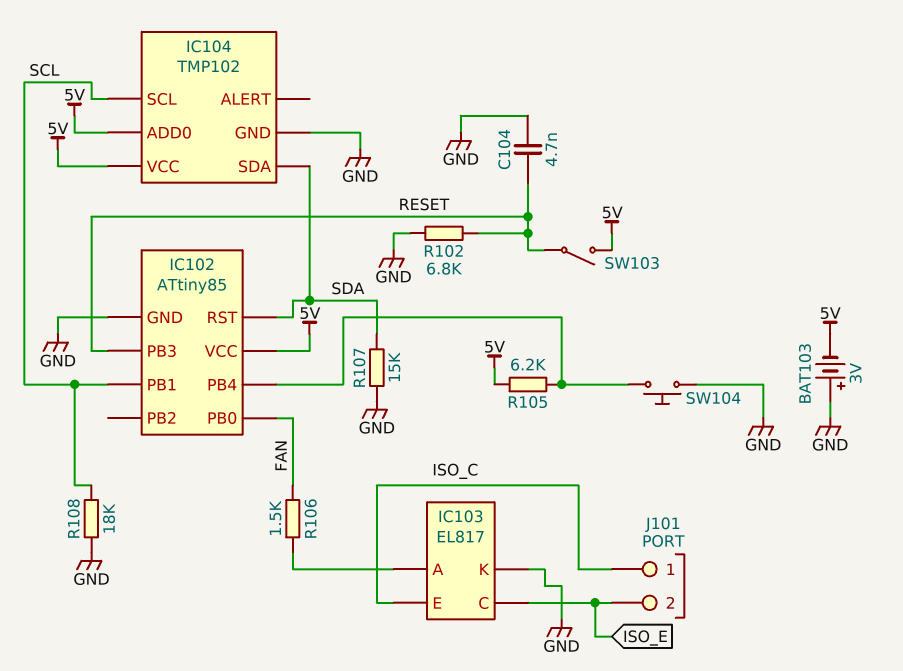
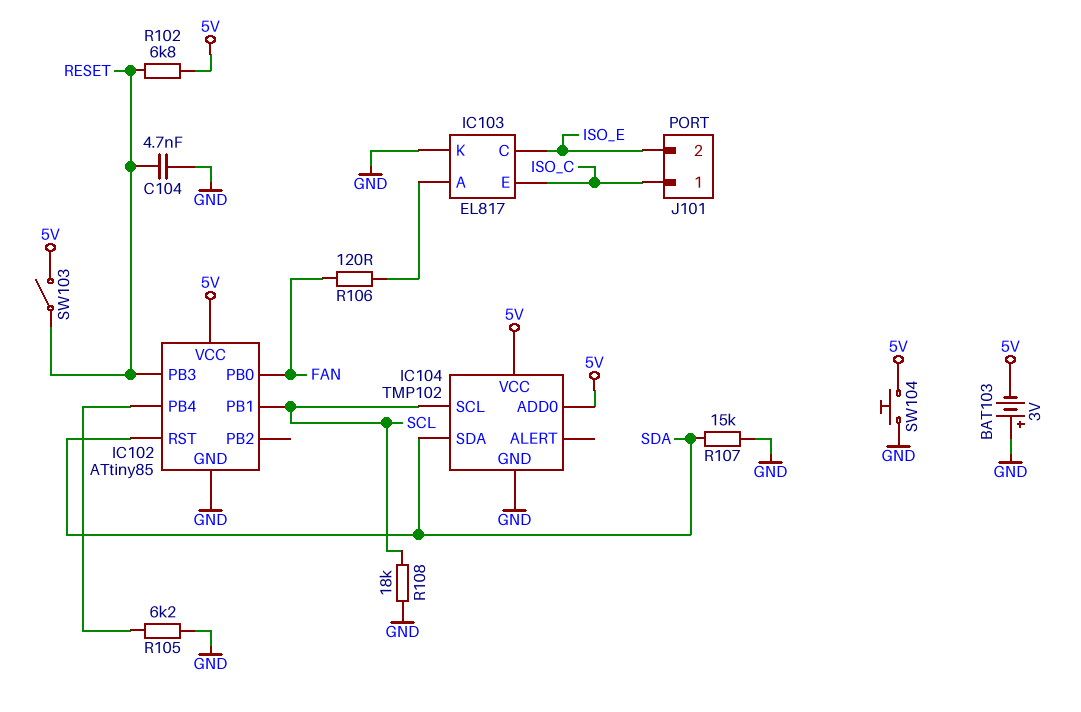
R102: 6.8k (GND, RESET) -> 6.8k (5V, RESET)
R105: 6.2k (5V, IC102/PB4) -> 6.2k (GND, IC102/PB4)
R106: 1.5k (FAN, IC103/A) -> 120 (FAN, IC103/A)
SW104: button (GND, IC102/PB4) -> button (5V, GND)

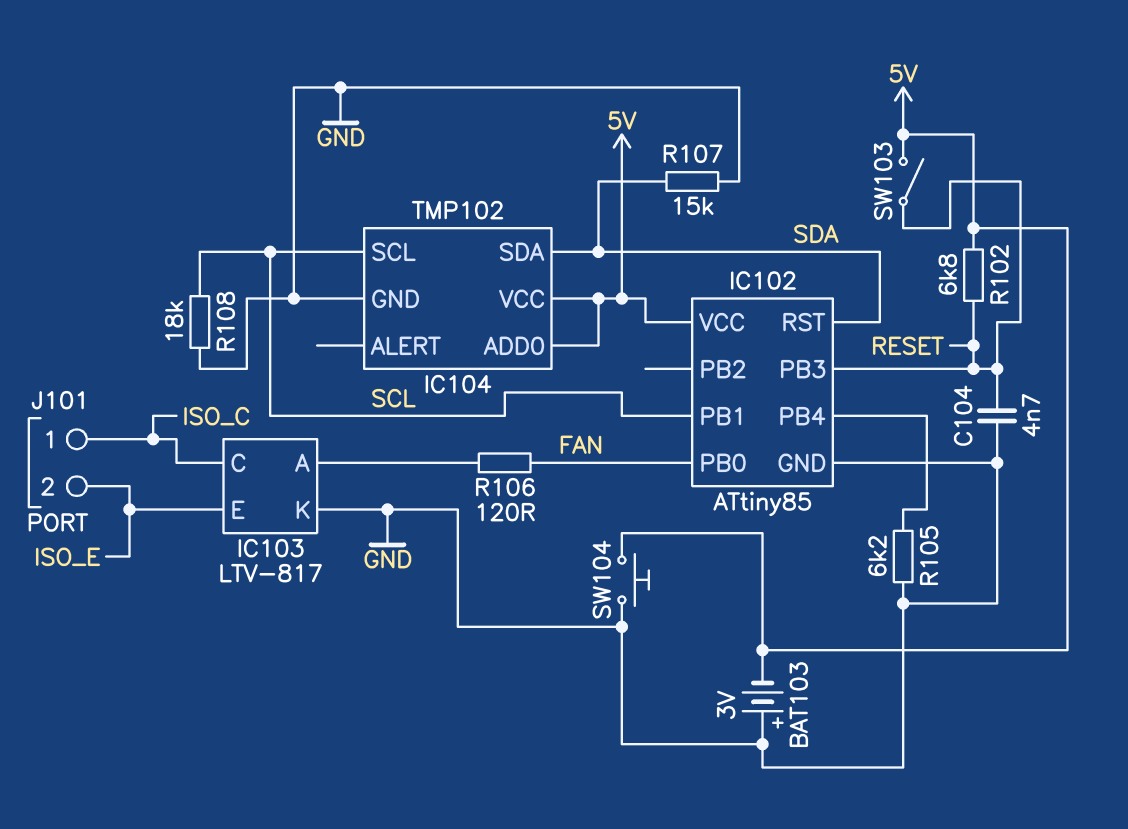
IC103: EL817 -> LTV-817
IC103 pin C: ISO_E -> ISO_C
IC103 pin E: ISO_C -> ISO_E

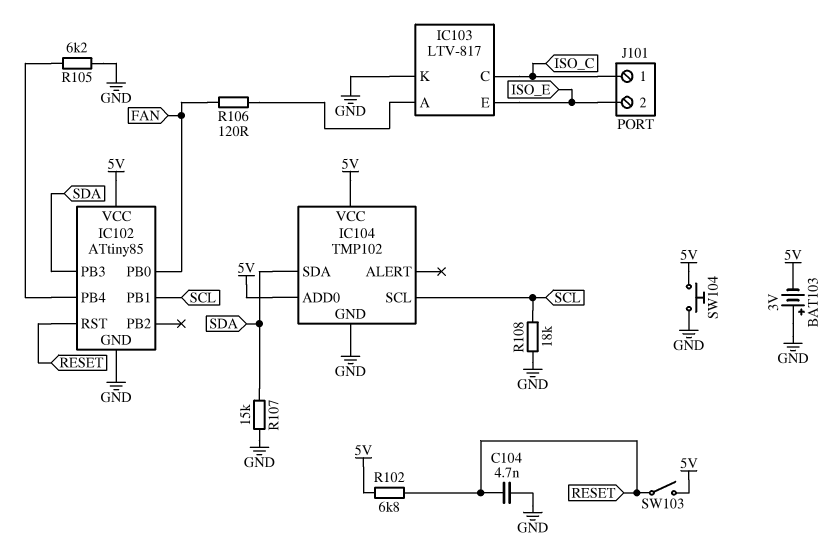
IC102 pin PB3: RESET -> SDA
IC102 pin RST: SDA -> RESET

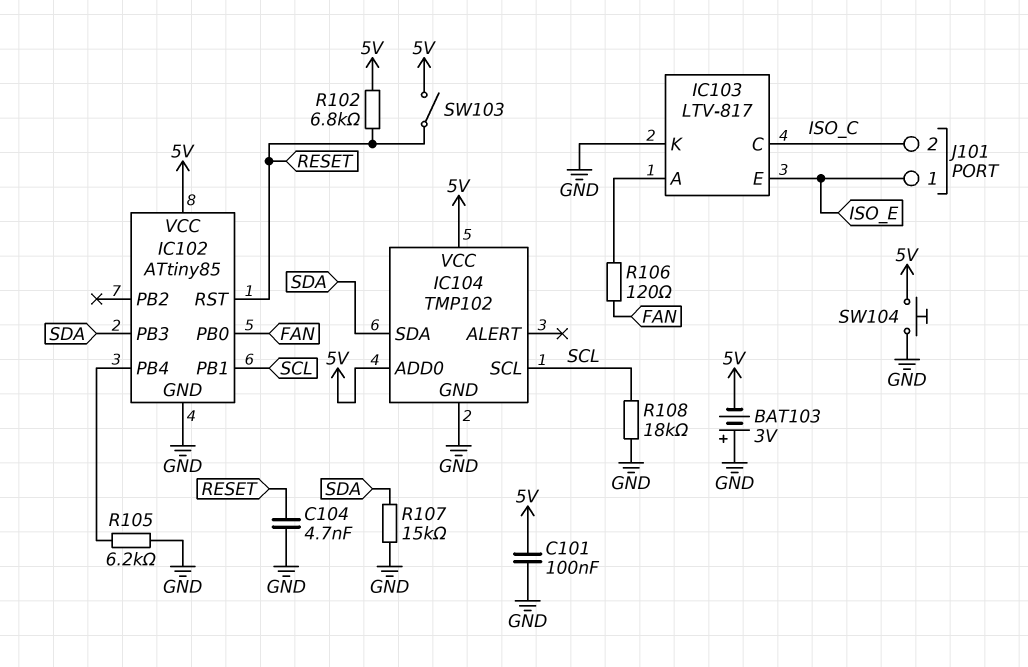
C101: none -> 100nF (5V, GND)
J101 pin 1: ISO_C -> ISO_E
J101 pin 2: ISO_E -> ISO_C

